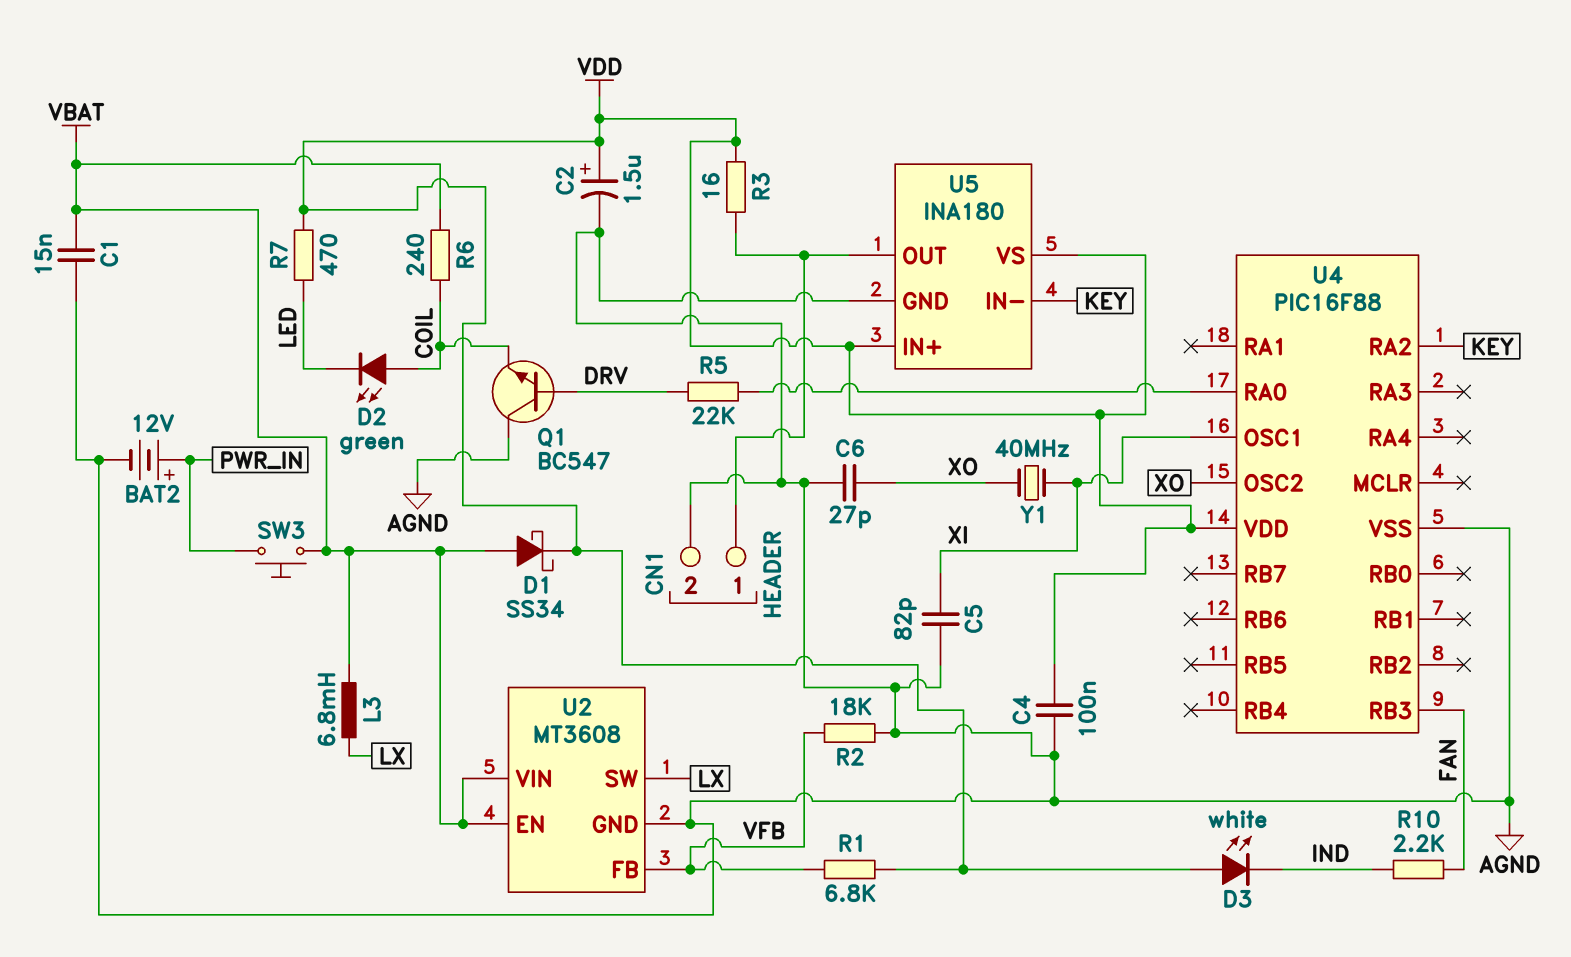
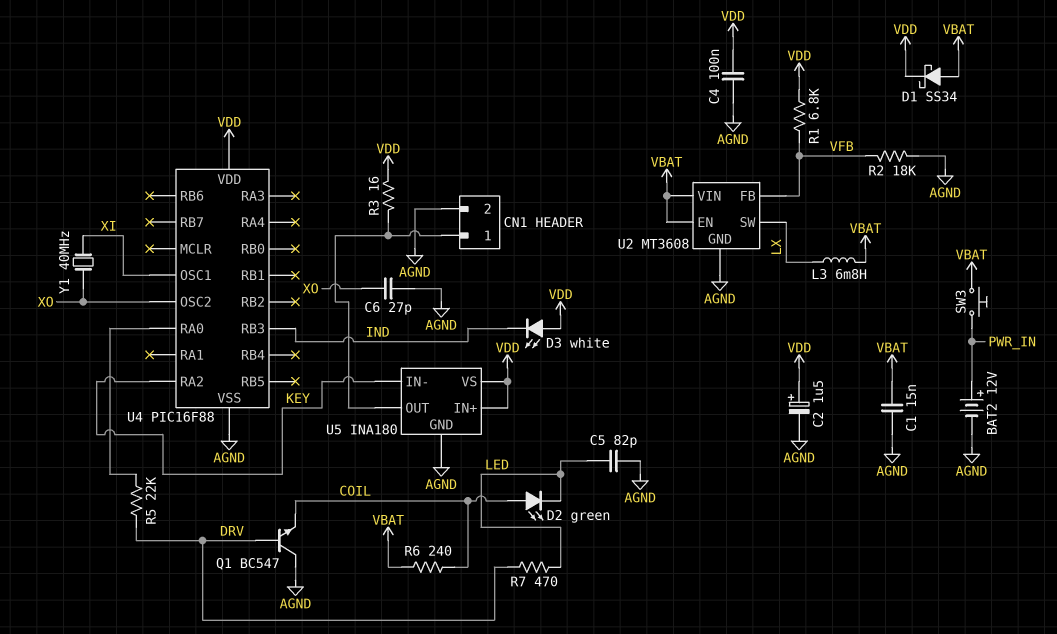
C5: 82pF (AGND, XI) -> 82pF (AGND, LED)
R7: 470 (LED, VDD) -> 470 (DRV, LED)
R10: 2.2k (FAN, IND) -> none
U4 pin RB3: FAN -> IND

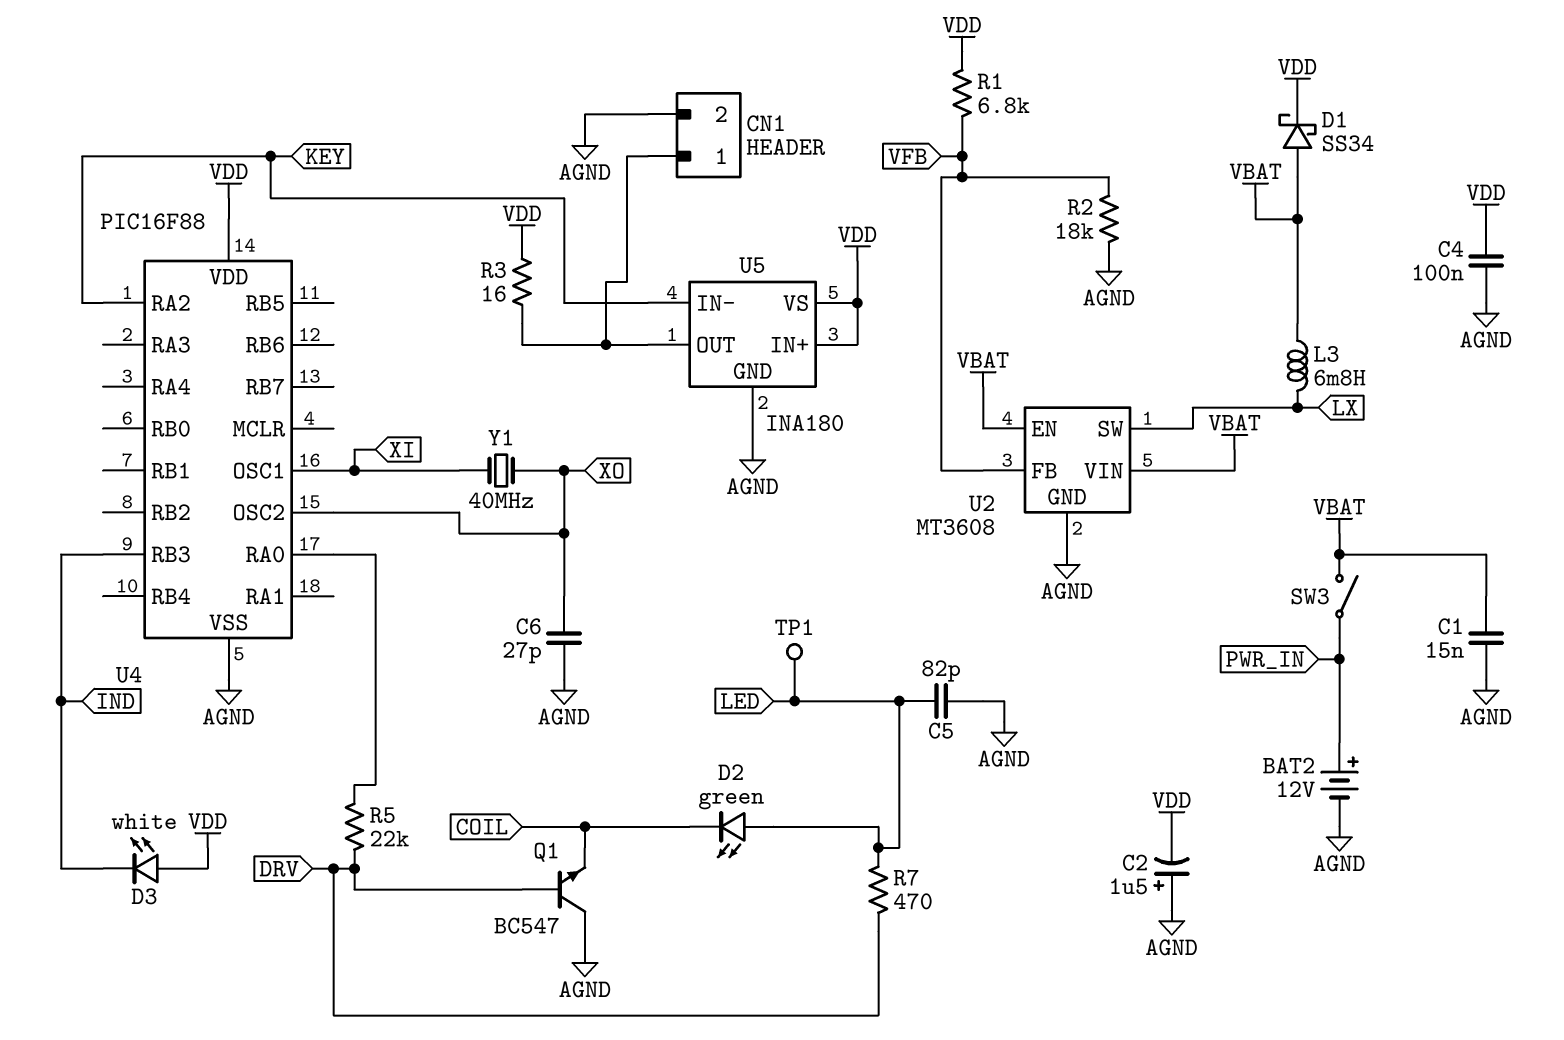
C2: 1.5uF (plus VDD, minus AGND) -> 1.5uF (plus AGND, minus VDD)
D2: LED green (A COIL, K LED) -> LED green (A LED, K COIL)
R6: 240 (COIL, VBAT) -> none
SW3: button (PWR_IN, VBAT) -> switch (PWR_IN, VBAT)
TP1: none -> test point (LED)

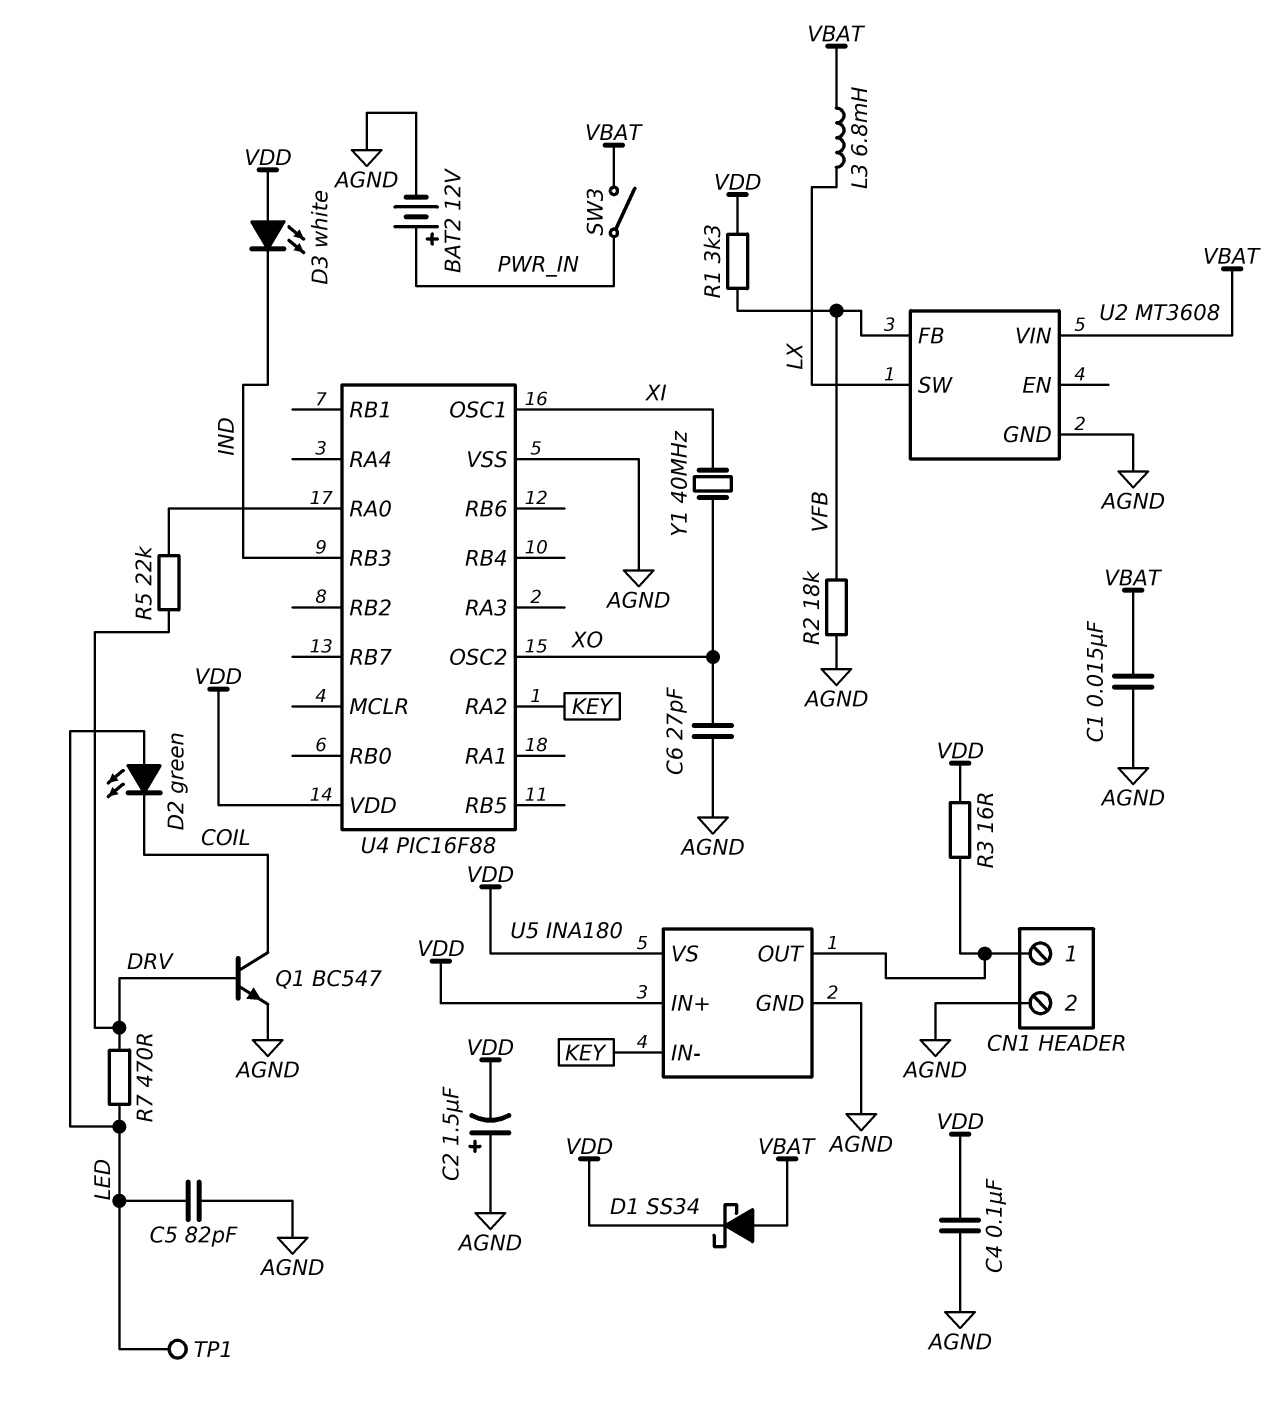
Q1: NPN BC547 (B DRV, C AGND, E COIL) -> NPN BC547 (B DRV, C COIL, E AGND)
R1: 6.8k (VDD, VFB) -> 3.3k (VDD, VFB)
U2 pin EN: VBAT -> none

